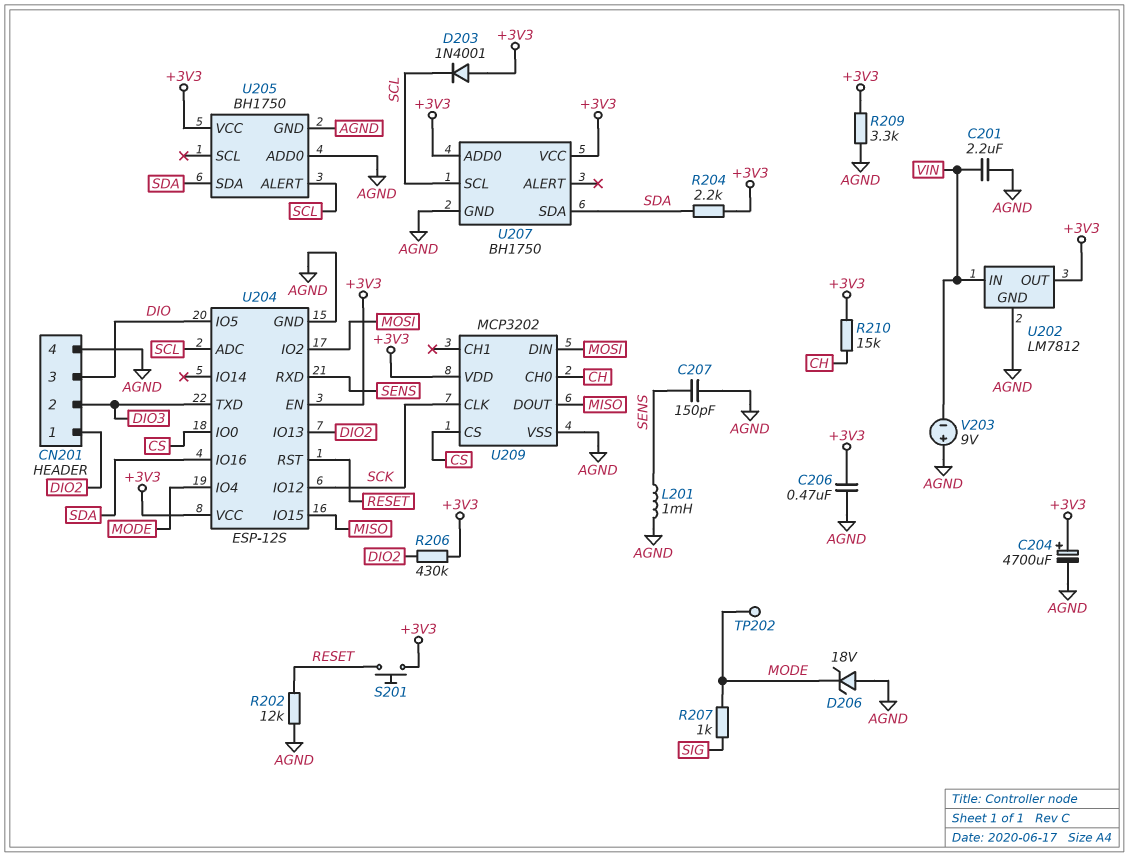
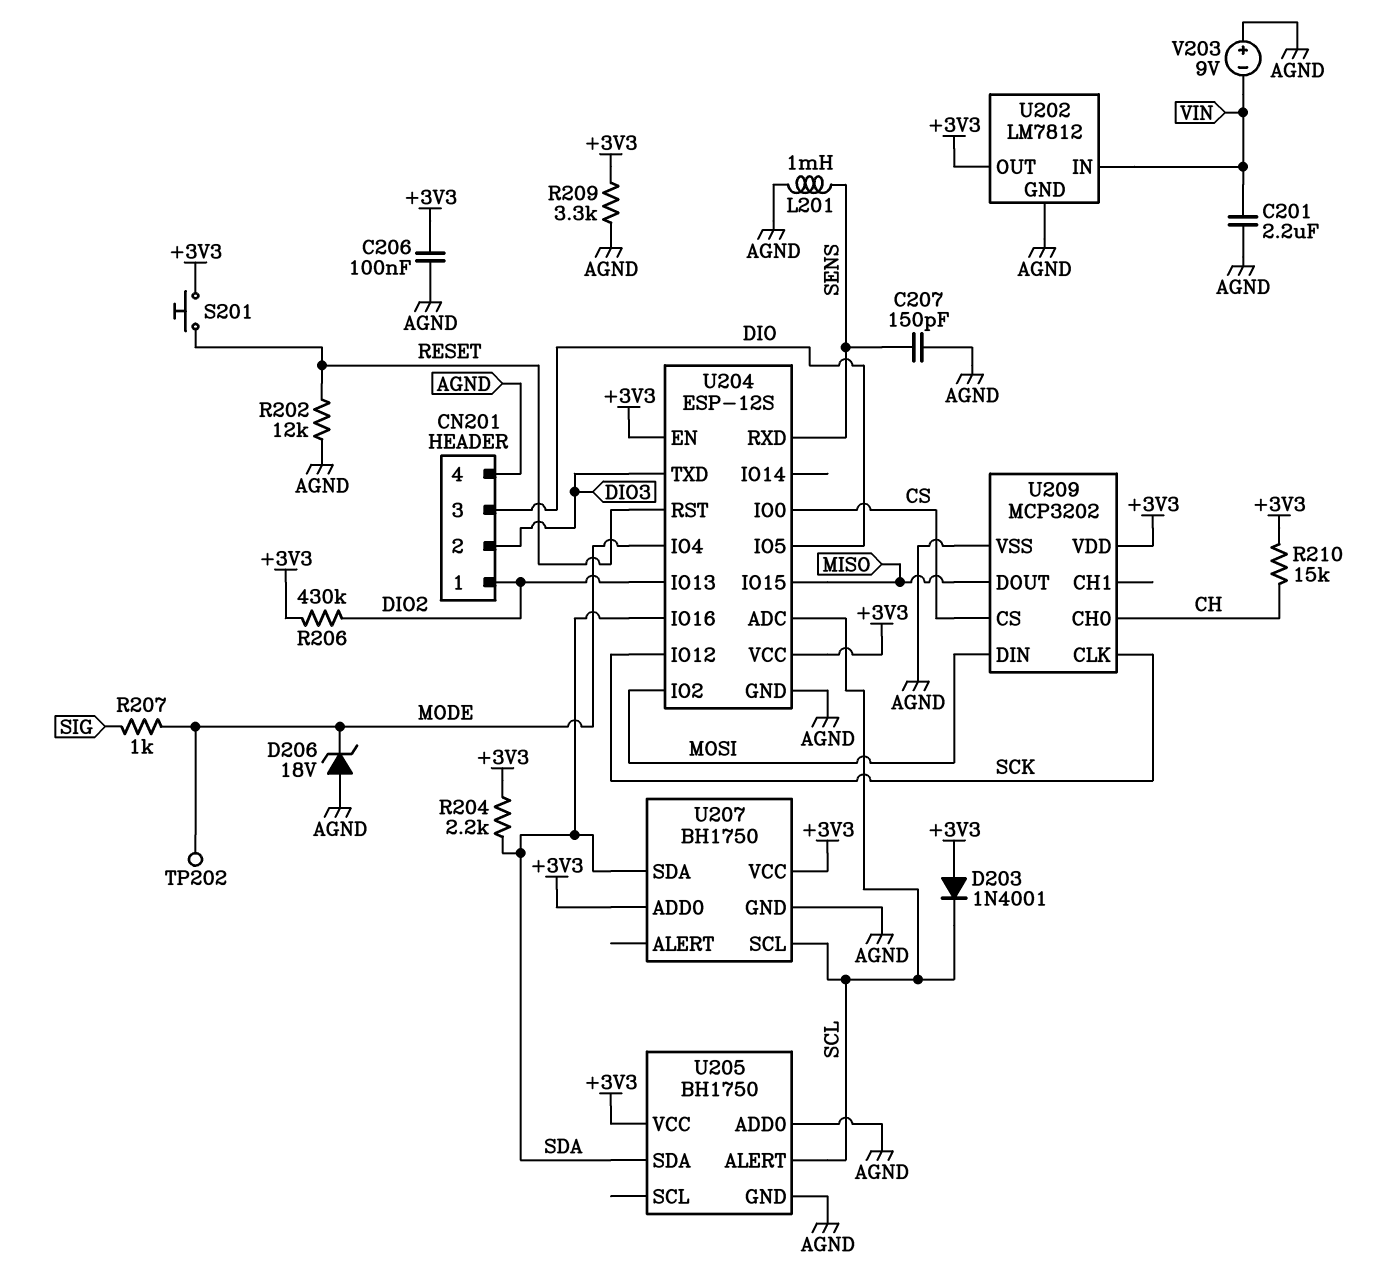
C204: 4700uF (plus +3V3, minus AGND) -> none
C206: 470nF (+3V3, AGND) -> 100nF (+3V3, AGND)

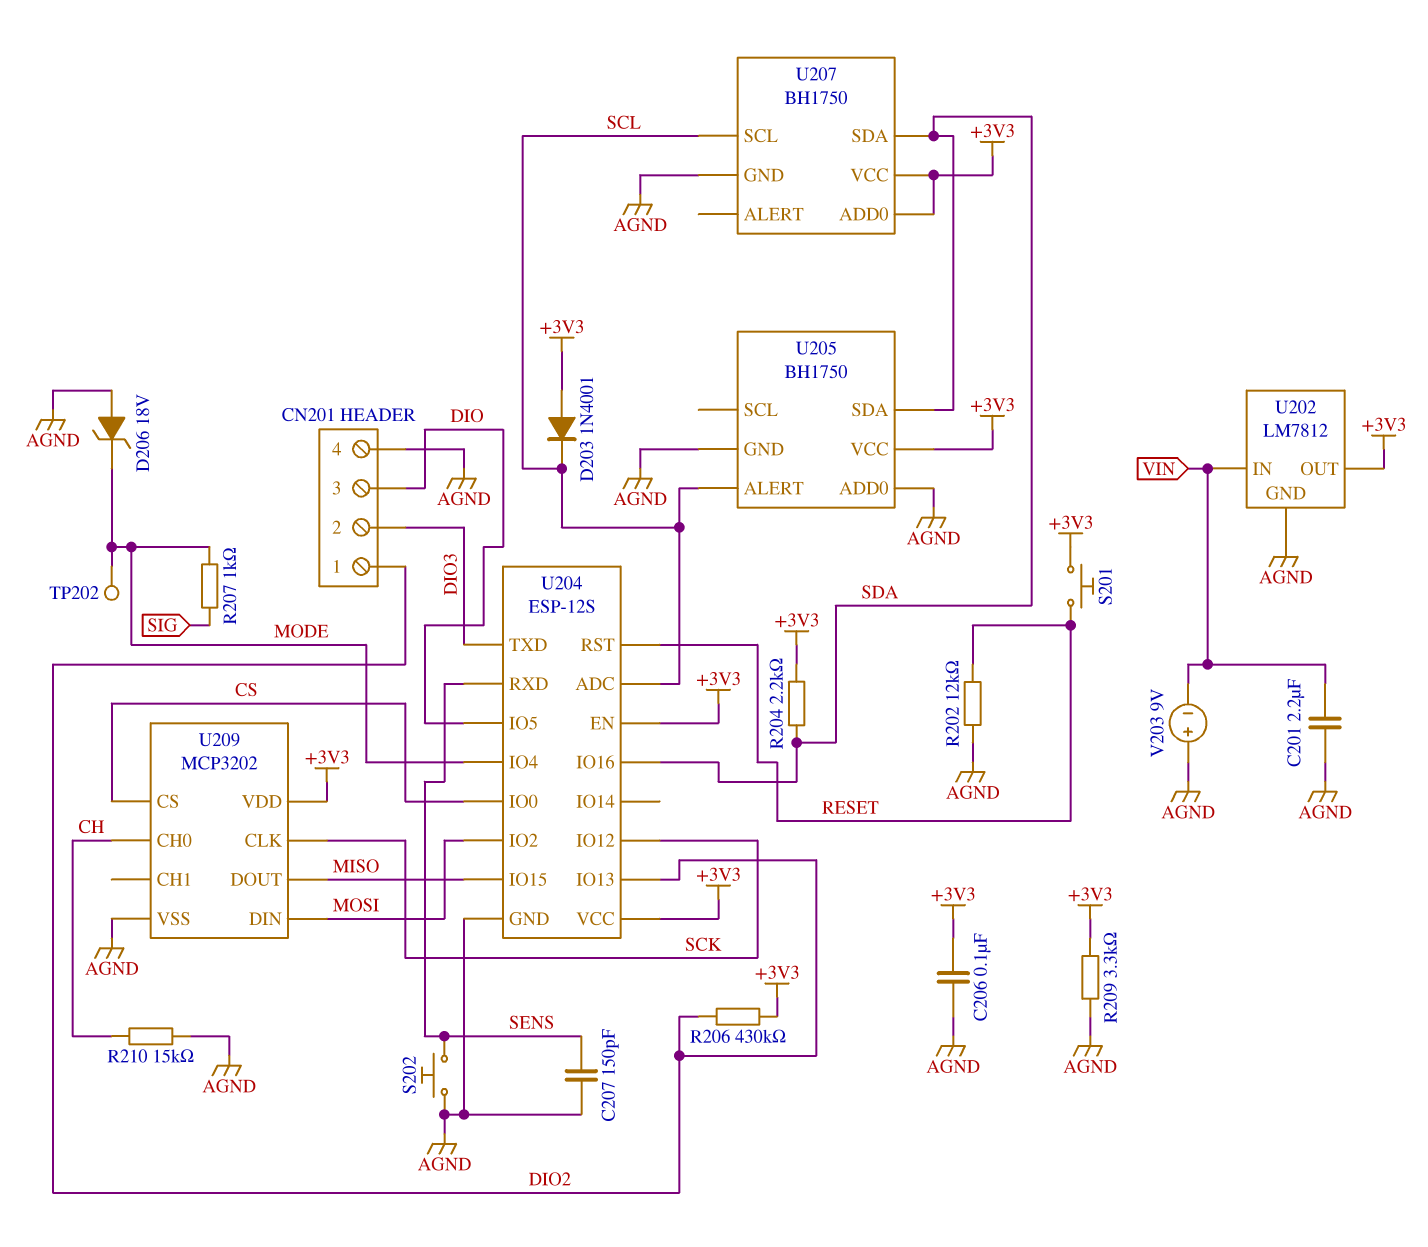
L201: 1mH (AGND, SENS) -> none
R210: 15k (+3V3, CH) -> 15k (AGND, CH)
S202: none -> button (AGND, SENS)

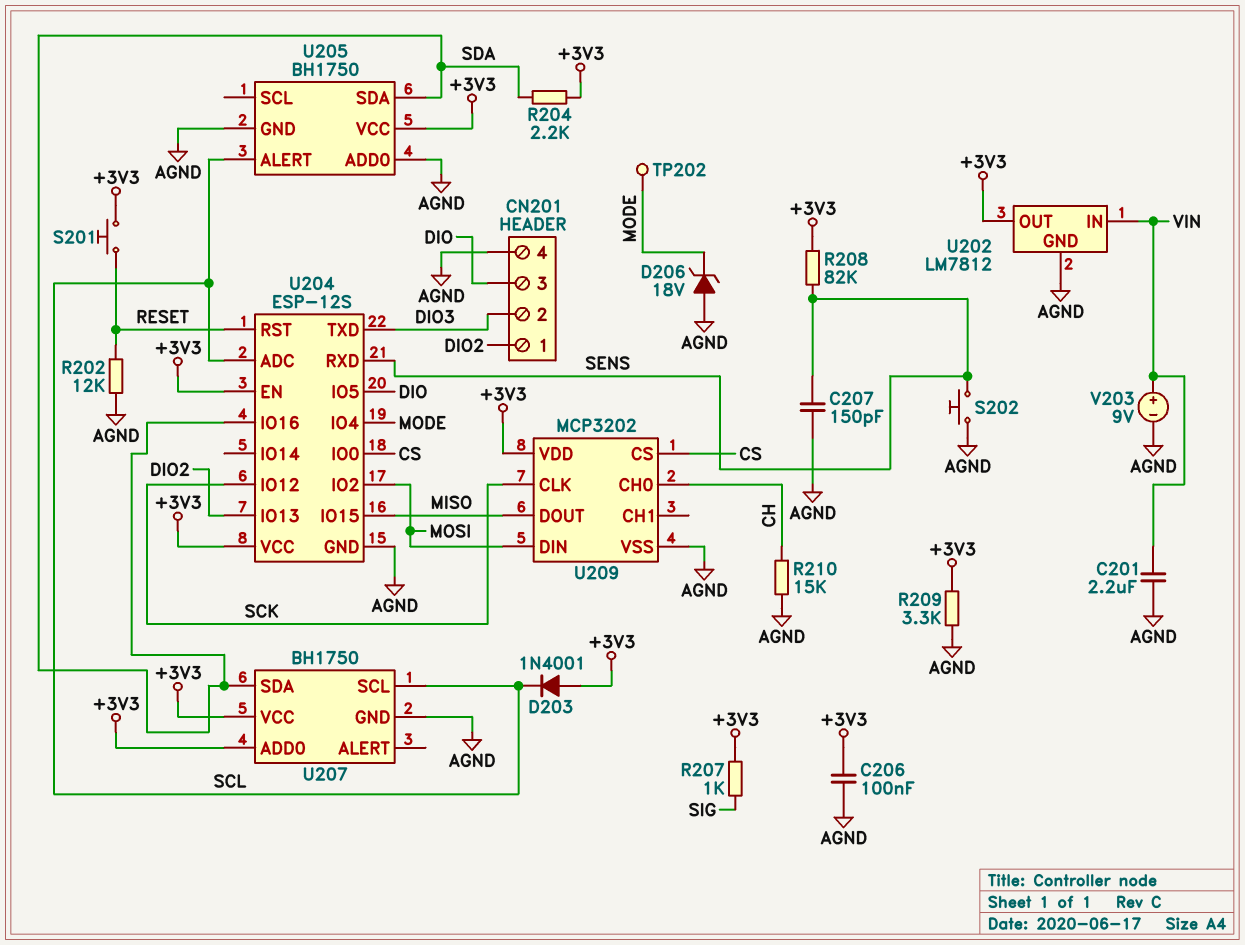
R206: 430k (+3V3, DIO2) -> none
R207: 1k (MODE, SIG) -> 1k (+3V3, SIG)
R208: none -> 82k (+3V3, SENS)
V203: 9V (plus AGND, minus VIN) -> 9V (plus VIN, minus AGND)

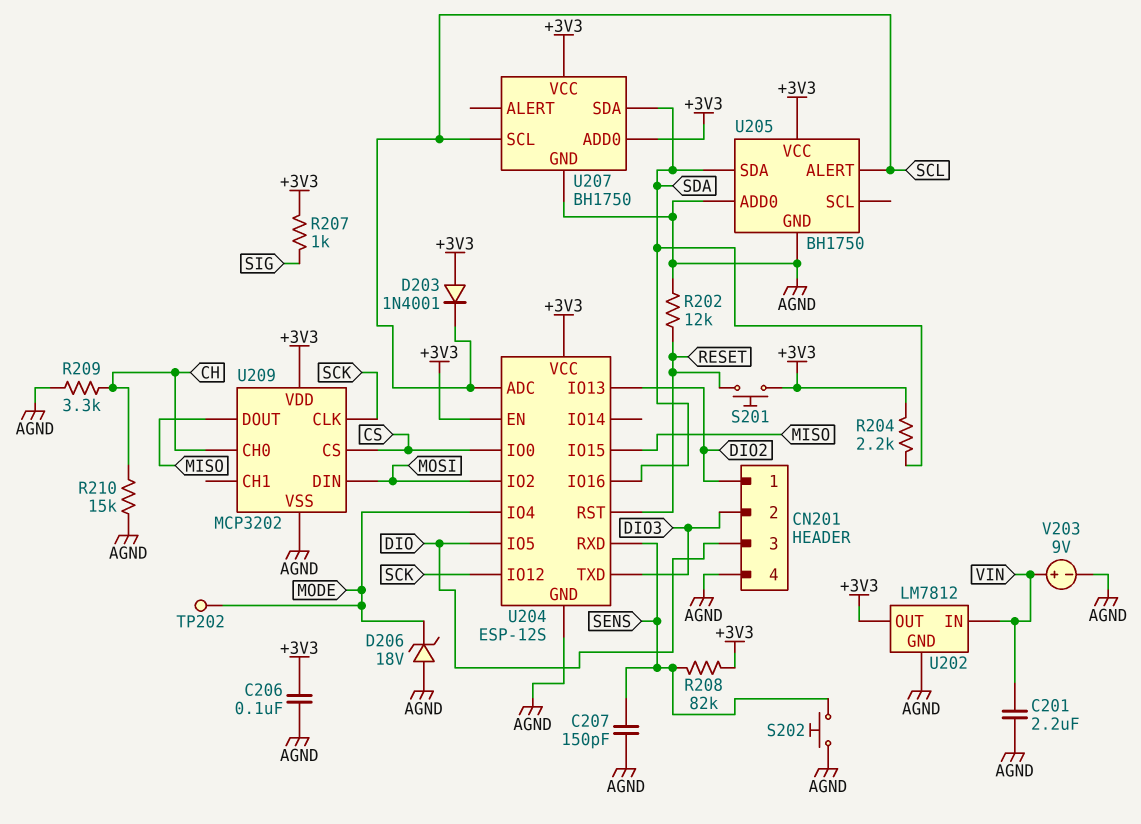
R209: 3.3k (+3V3, AGND) -> 3.3k (AGND, CH)

